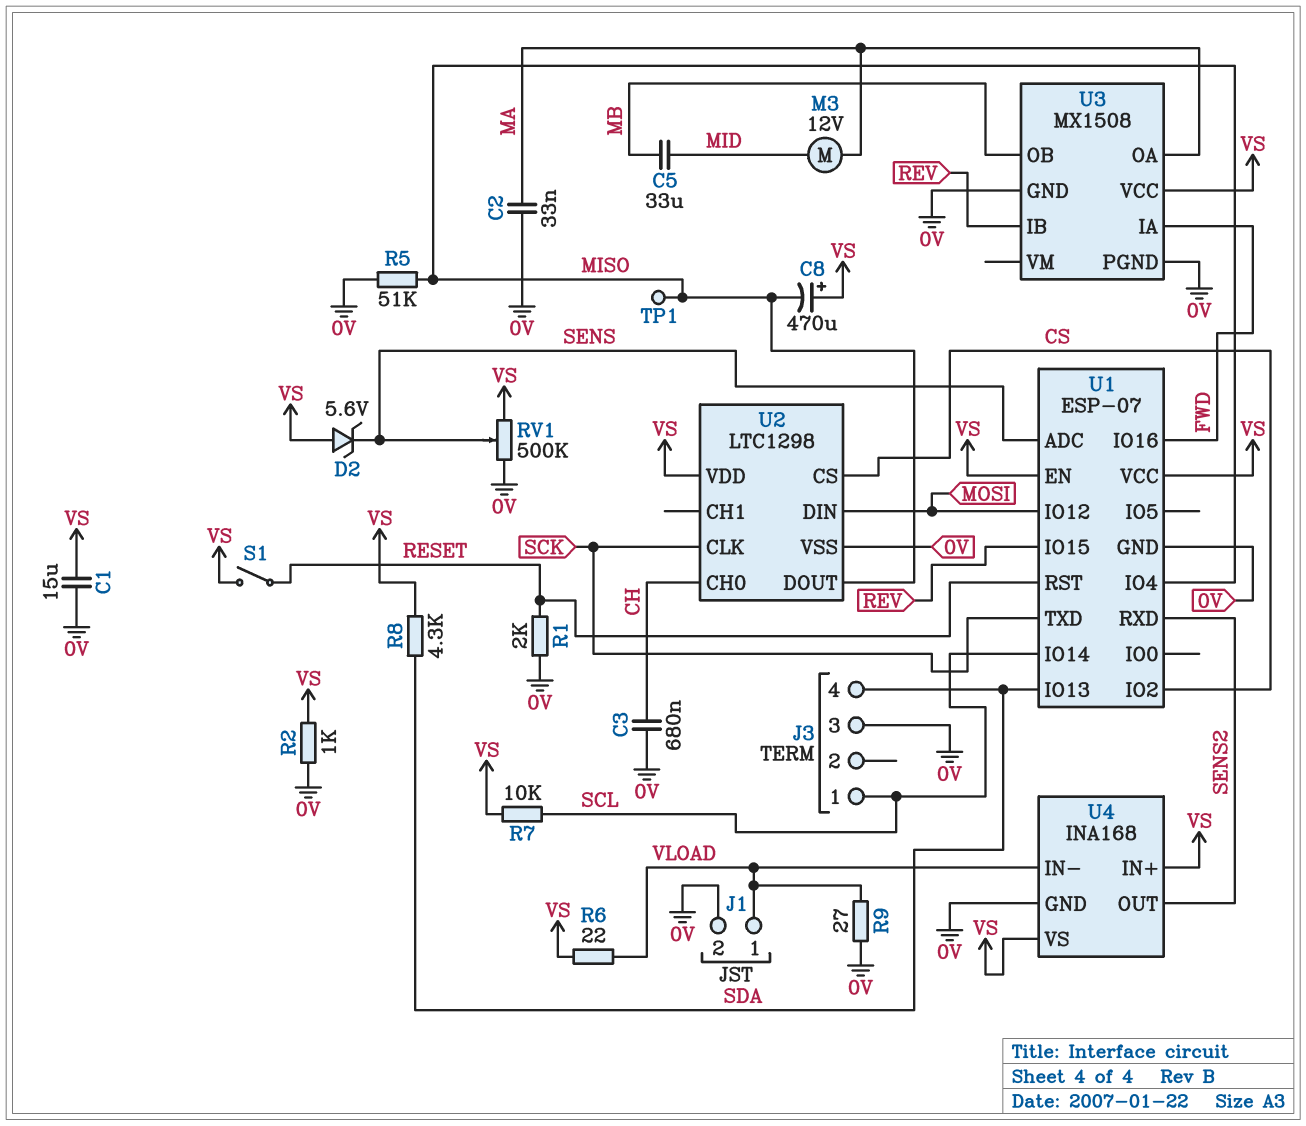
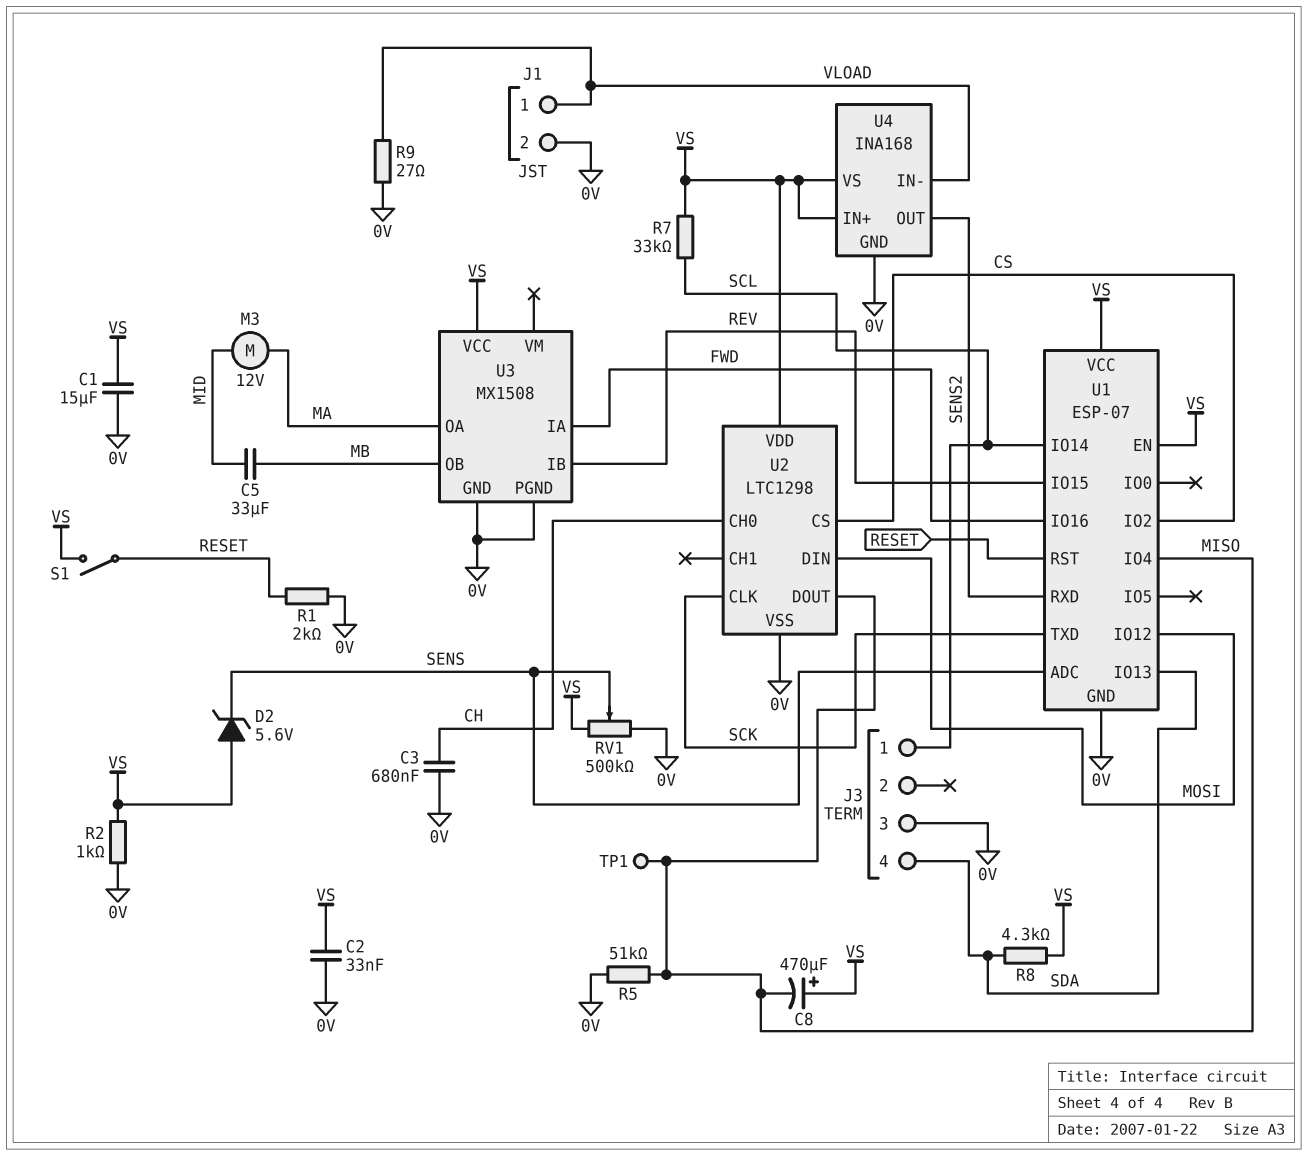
C2: 33nF (0V, MA) -> 33nF (0V, VS)
R6: 22 (VLOAD, VS) -> none
R7: 10k (SCL, VS) -> 33k (SCL, VS)

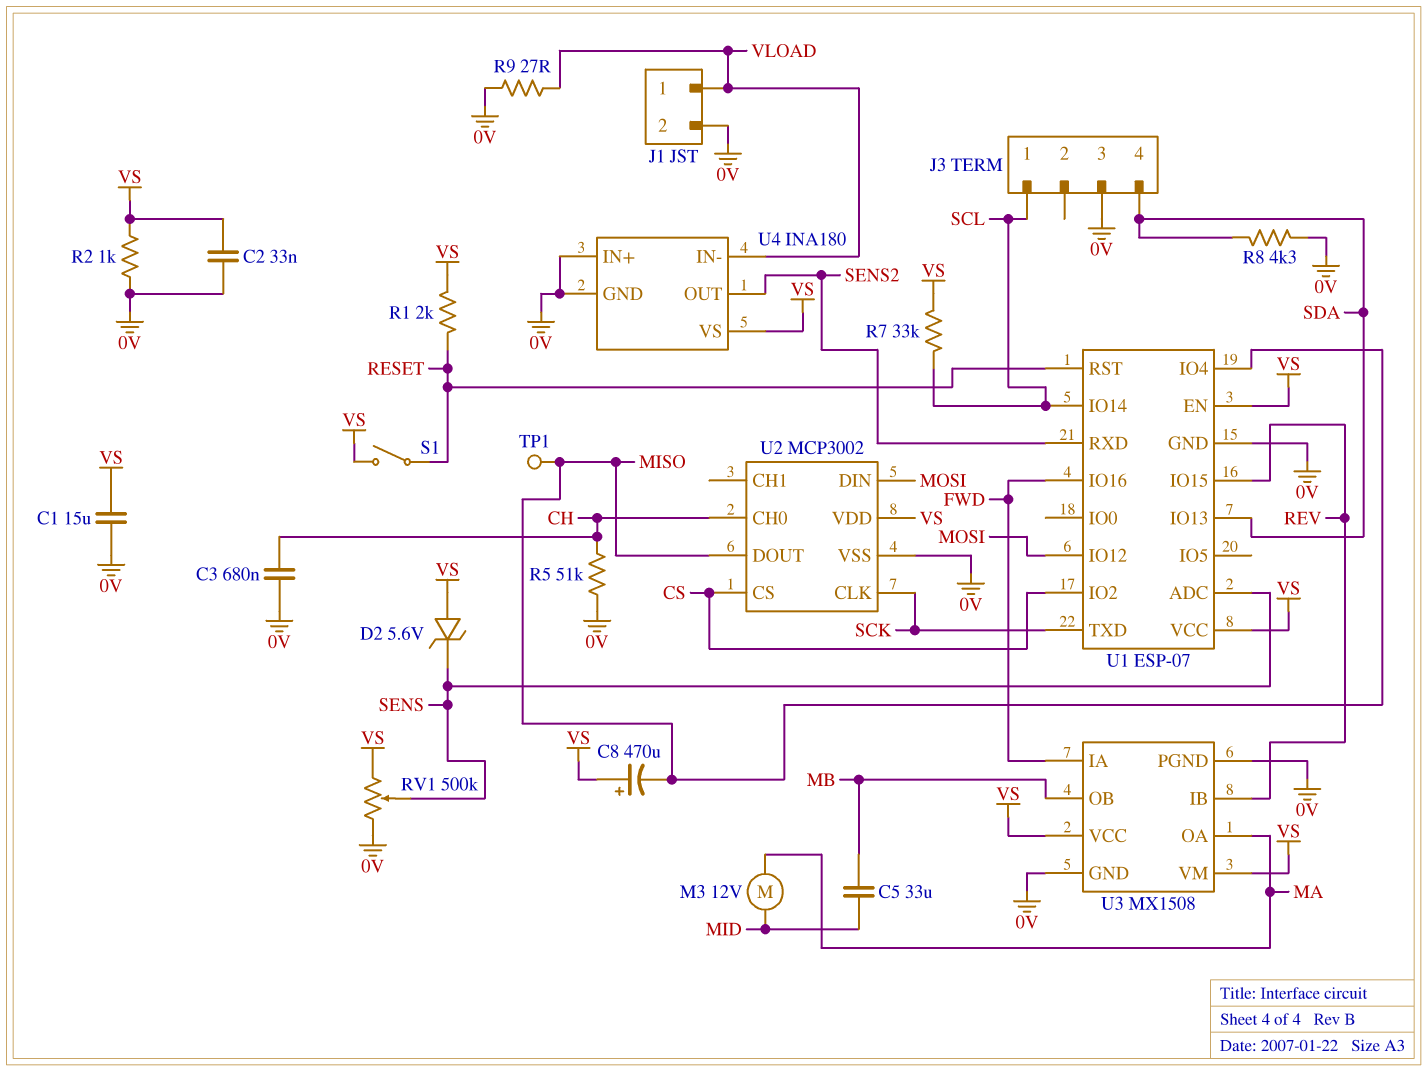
R1: 2k (0V, RESET) -> 2k (RESET, VS)
R5: 51k (0V, MISO) -> 51k (0V, CH)
R8: 4.3k (SDA, VS) -> 4.3k (0V, SDA)
U2: LTC1298 -> MCP3002
U3 pin VM: none -> VS
U4: INA168 -> INA180
U4 pin IN+: VS -> 0V

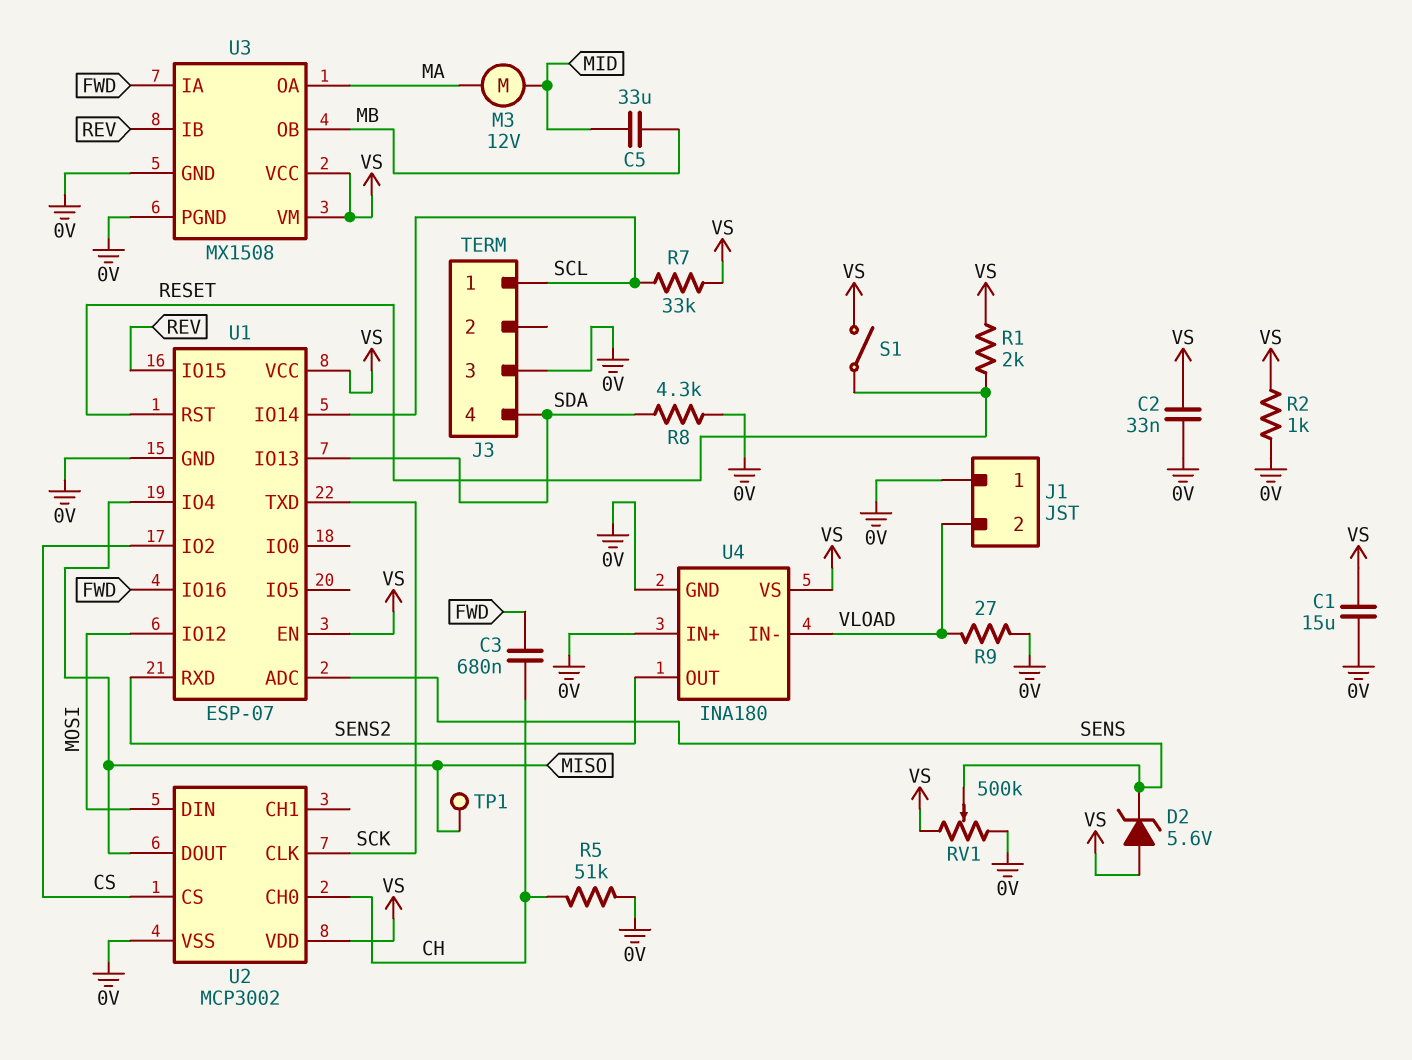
C3: 680nF (0V, CH) -> 680nF (CH, FWD)
C8: 470uF (plus VS, minus MISO) -> none
J1 pin 1: VLOAD -> 0V
J1 pin 2: 0V -> VLOAD

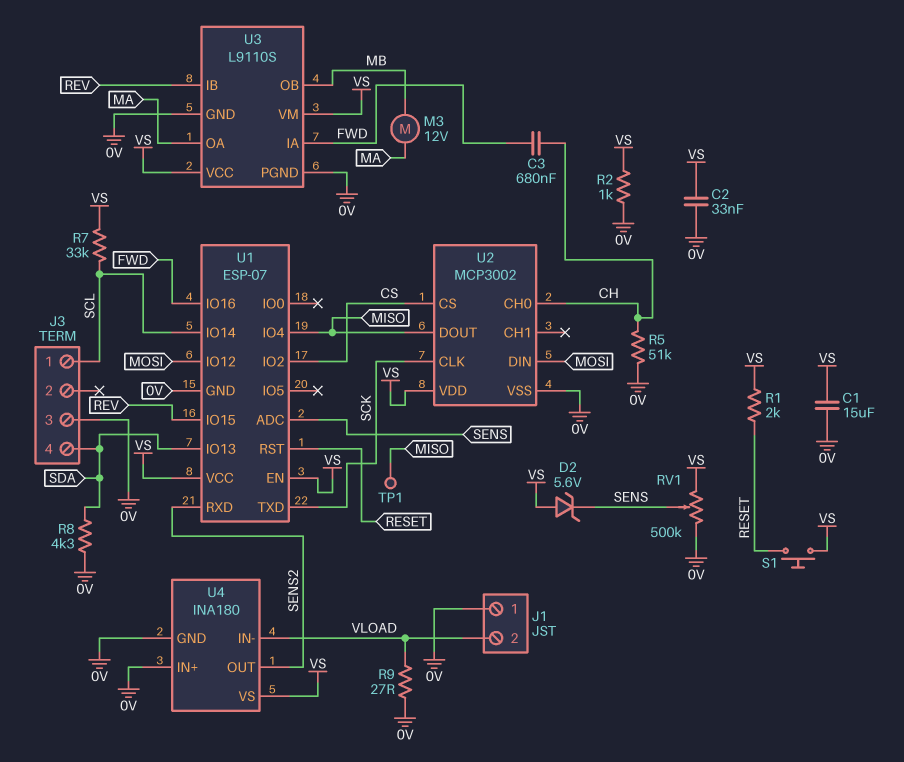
C5: 33uF (MB, MID) -> none
M3: motor 12V (MA, MID) -> motor 12V (MA, MB)
S1: switch (RESET, VS) -> button (RESET, VS)
U3: MX1508 -> L9110S

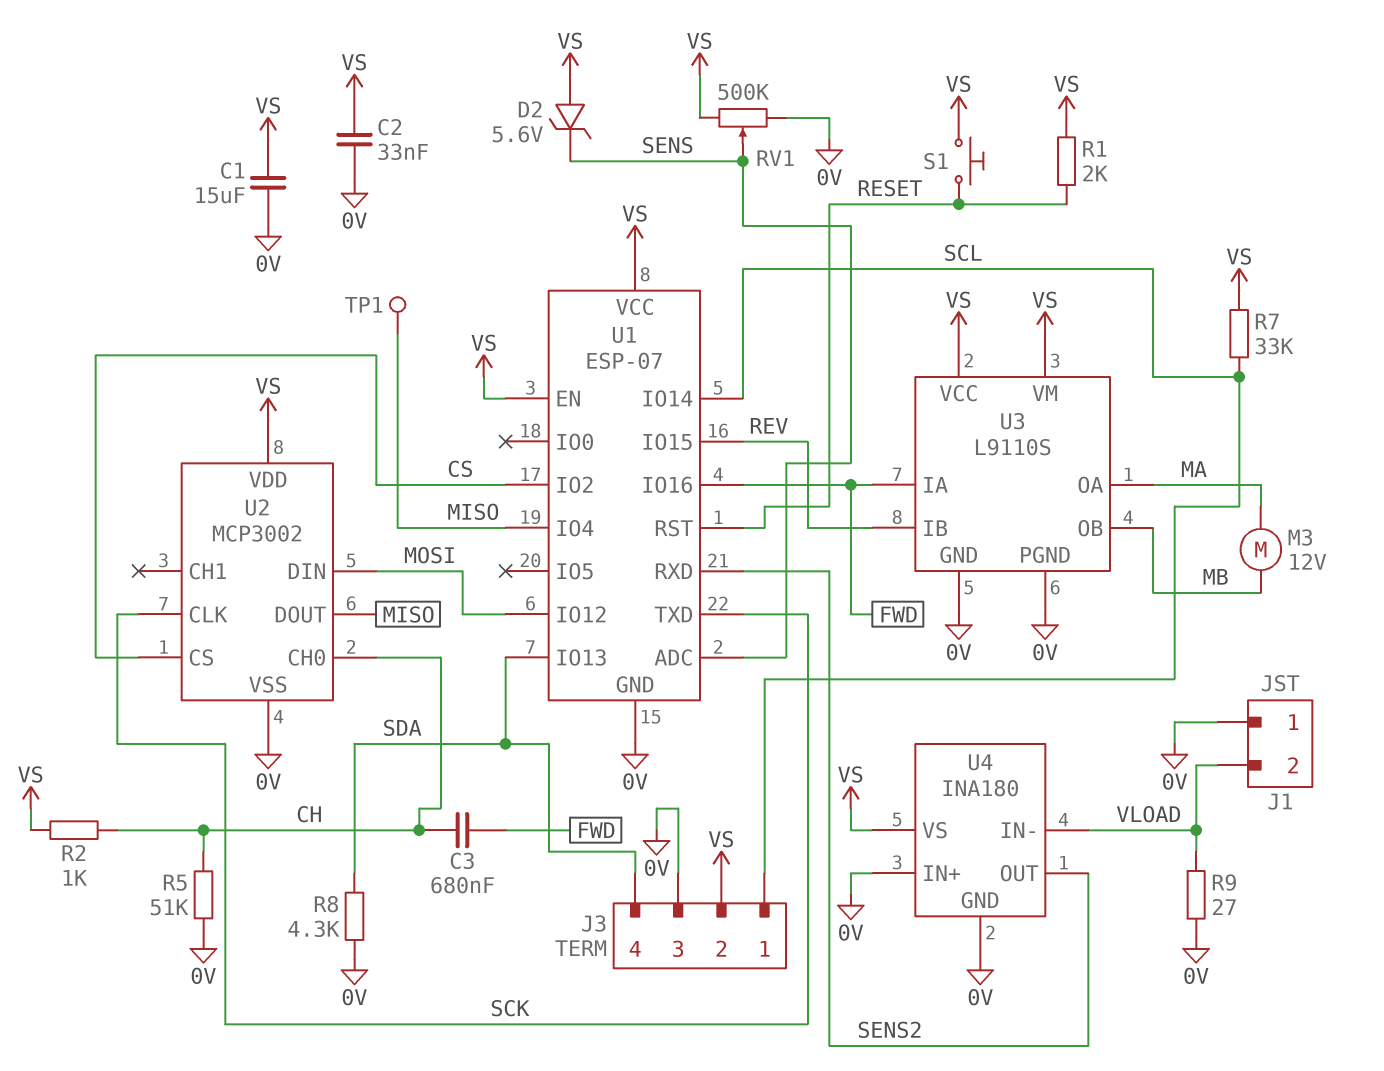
J3 pin 2: none -> VS
R2: 1k (0V, VS) -> 1k (CH, VS)

